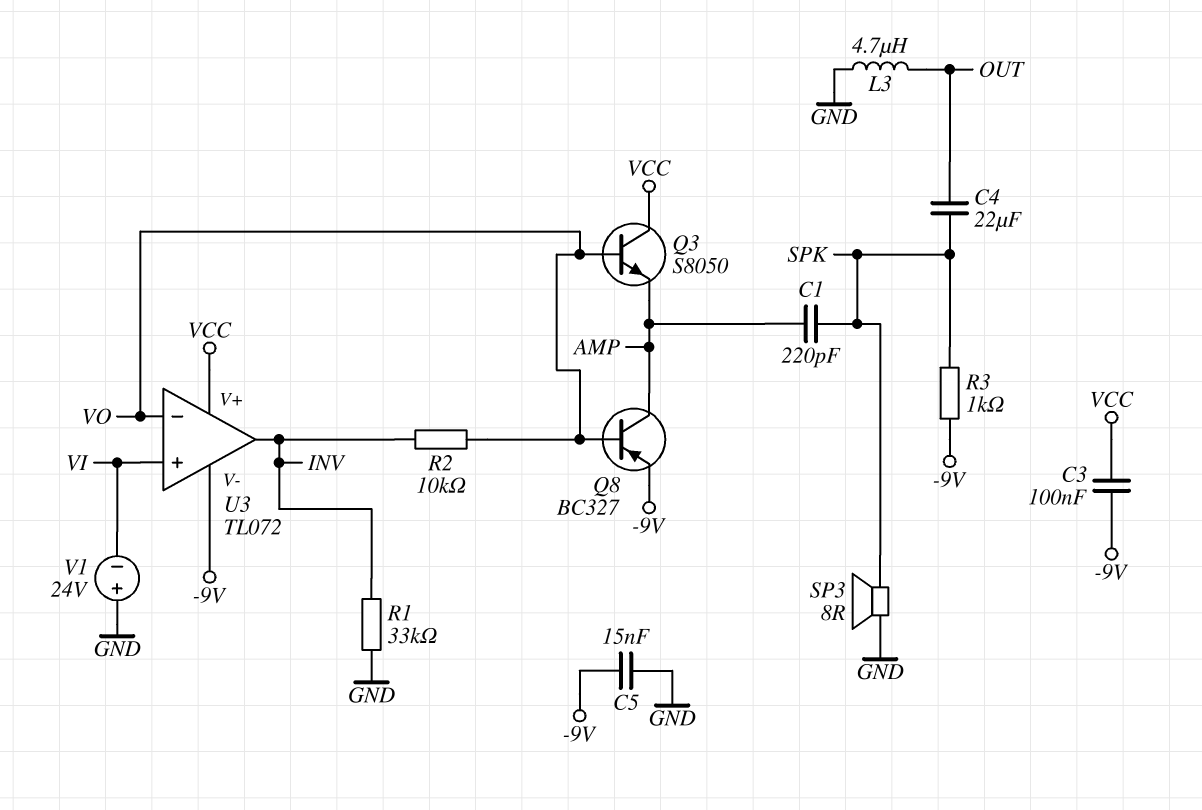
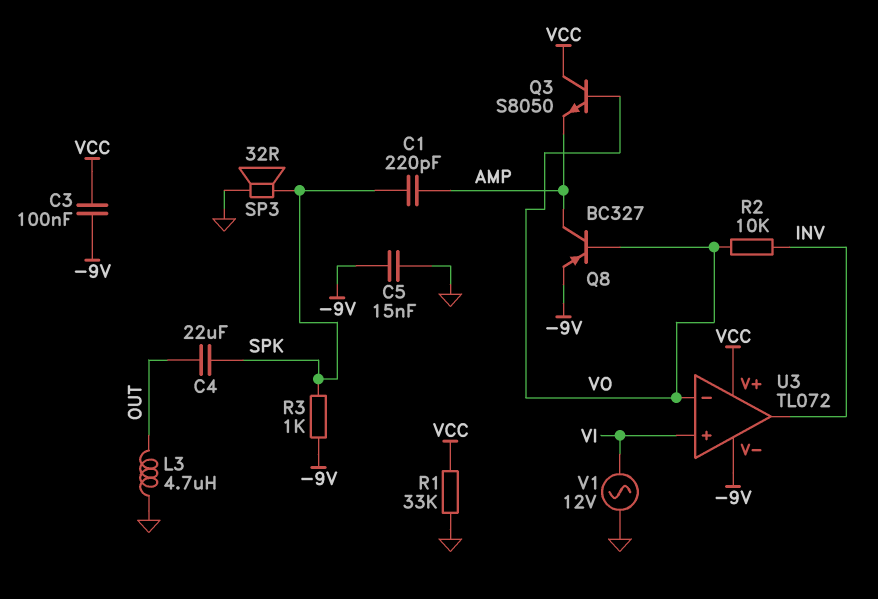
R1: 33k (GND, INV) -> 33k (GND, VCC)
SP3: speaker 8R (GND, SPK) -> speaker 32R (GND, SPK)
V1: 24V (plus GND, minus VI) -> AC 12V (GND, VI)

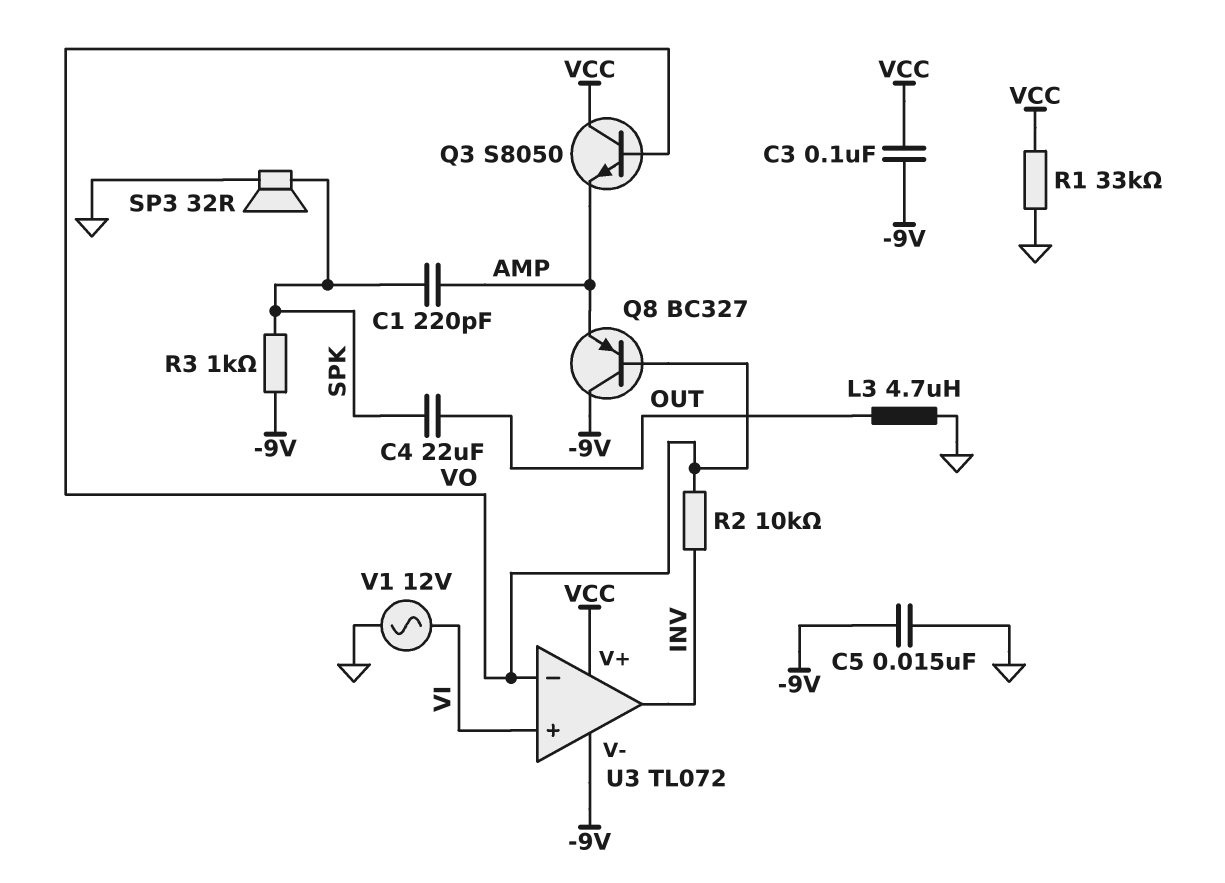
Q8: PNP BC327 (B VO, C AMP, E -9V) -> PNP BC327 (B VO, C -9V, E AMP)

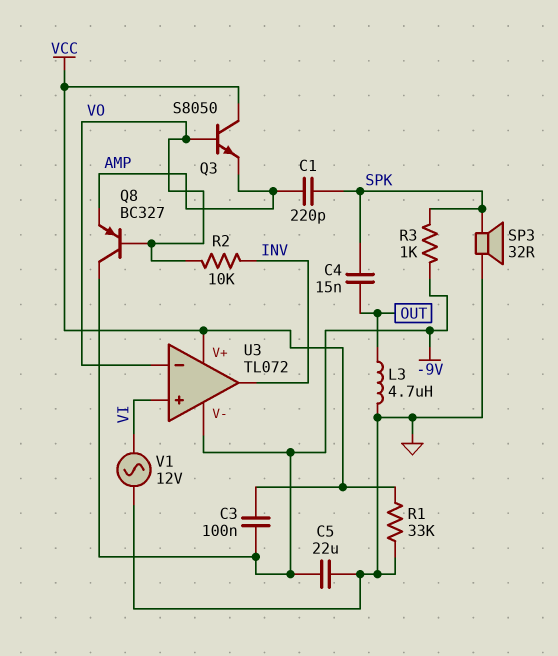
C4: 22uF (OUT, SPK) -> 15nF (OUT, SPK)
C5: 15nF (-9V, GND) -> 22uF (-9V, GND)

